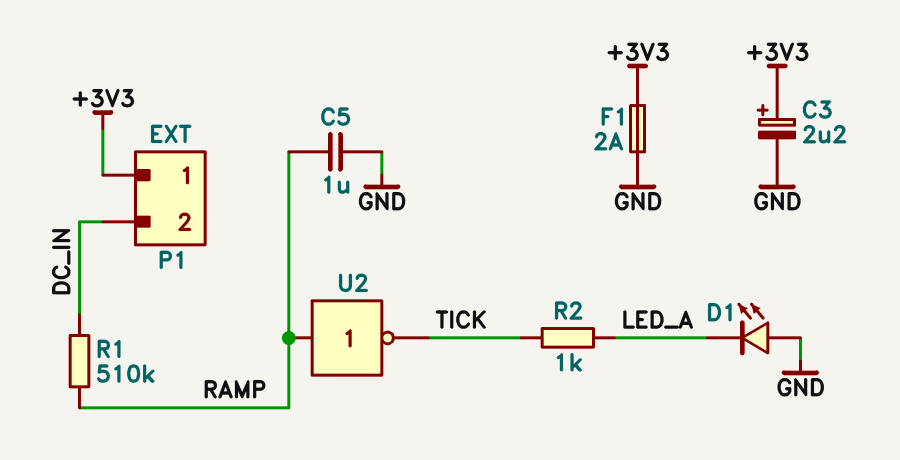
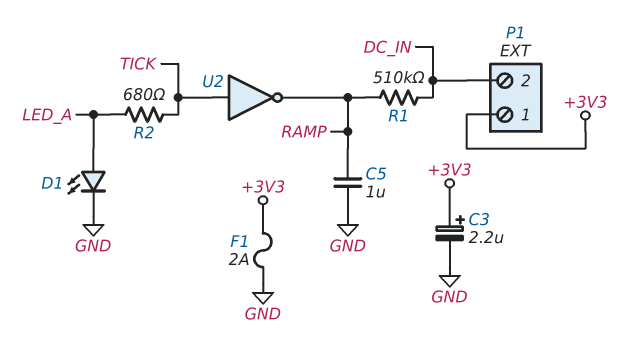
D1: LED (A GND, K LED_A) -> LED (A LED_A, K GND)
R2: 1k (LED_A, TICK) -> 680 (LED_A, TICK)
U2: NOT (in RAMP, out TICK) -> NOT (in TICK, out RAMP)

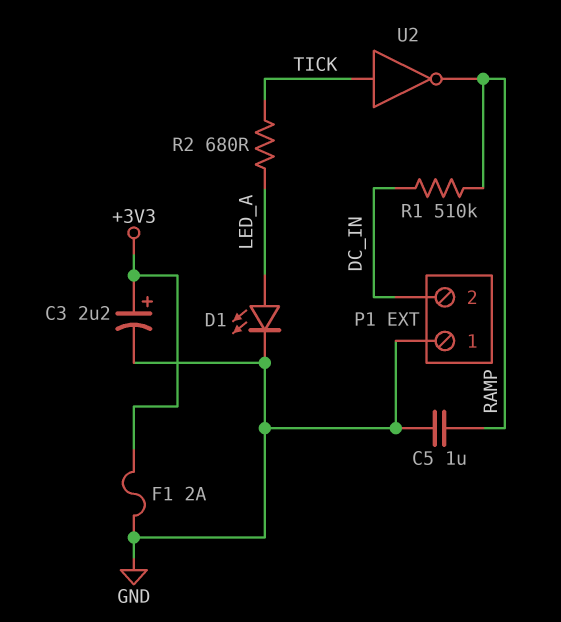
P1 pin 1: +3V3 -> GND

